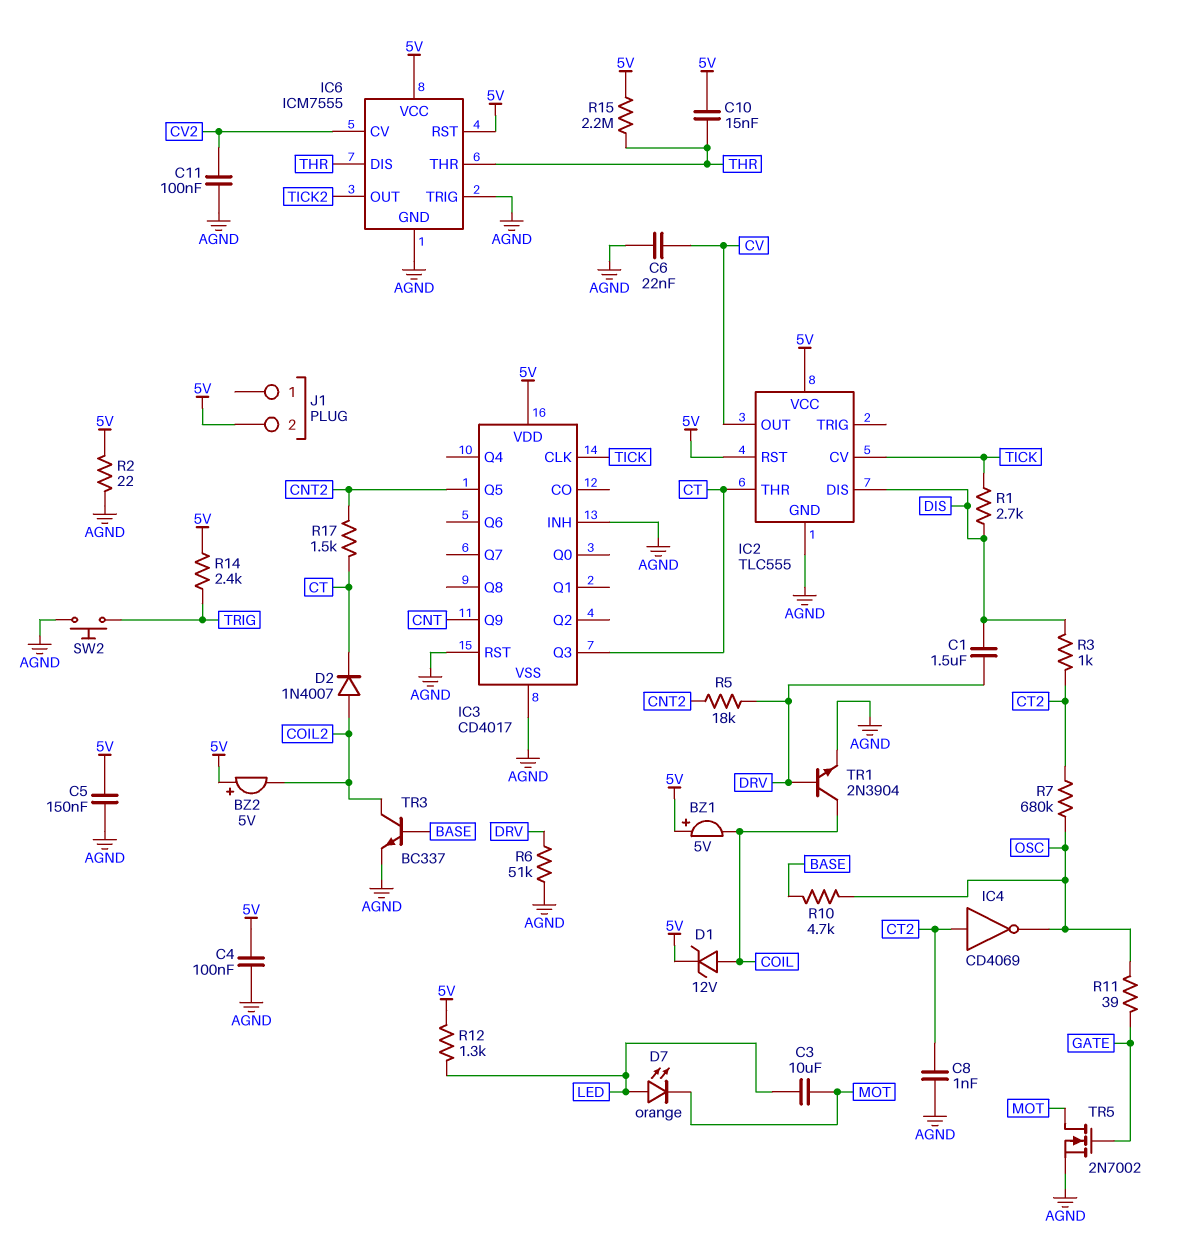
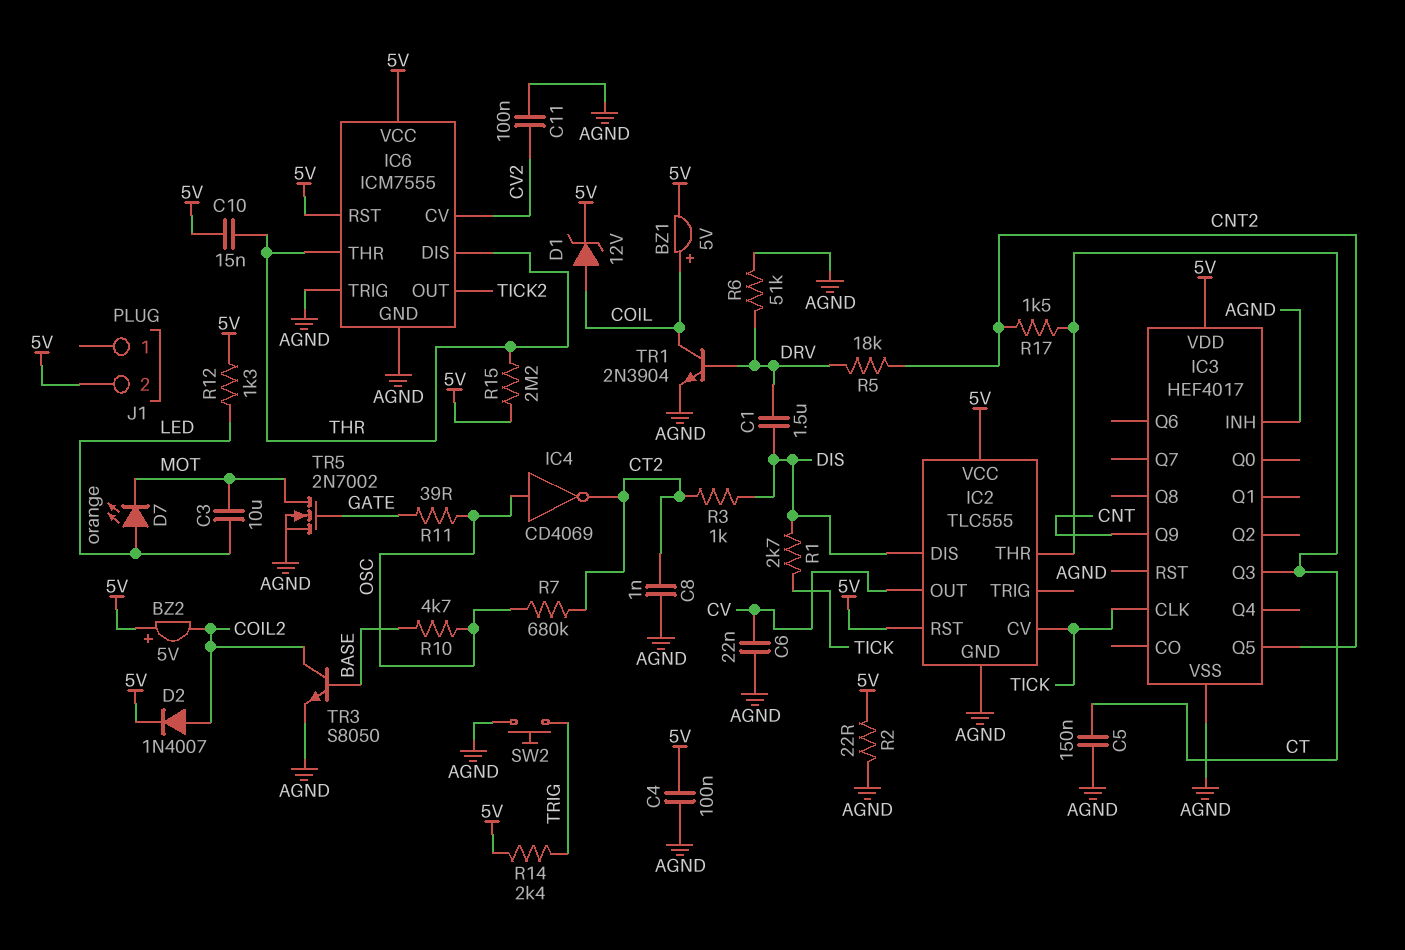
BZ1: buzzer 5V (plus 5V, minus COIL) -> buzzer 5V (plus COIL, minus 5V)
C5: 150nF (5V, AGND) -> 150nF (AGND, CT)
D2: diode 1N4007 (A COIL2, K CT) -> diode 1N4007 (A COIL2, K 5V)
IC3: CD4017 -> HEF4017
IC4: NOT CD4069 (in CT2, out OSC) -> NOT CD4069 (in OSC, out CT2)
TR3: NPN BC337 (B BASE, C COIL2, E AGND) -> NPN S8050 (B BASE, C COIL2, E AGND)

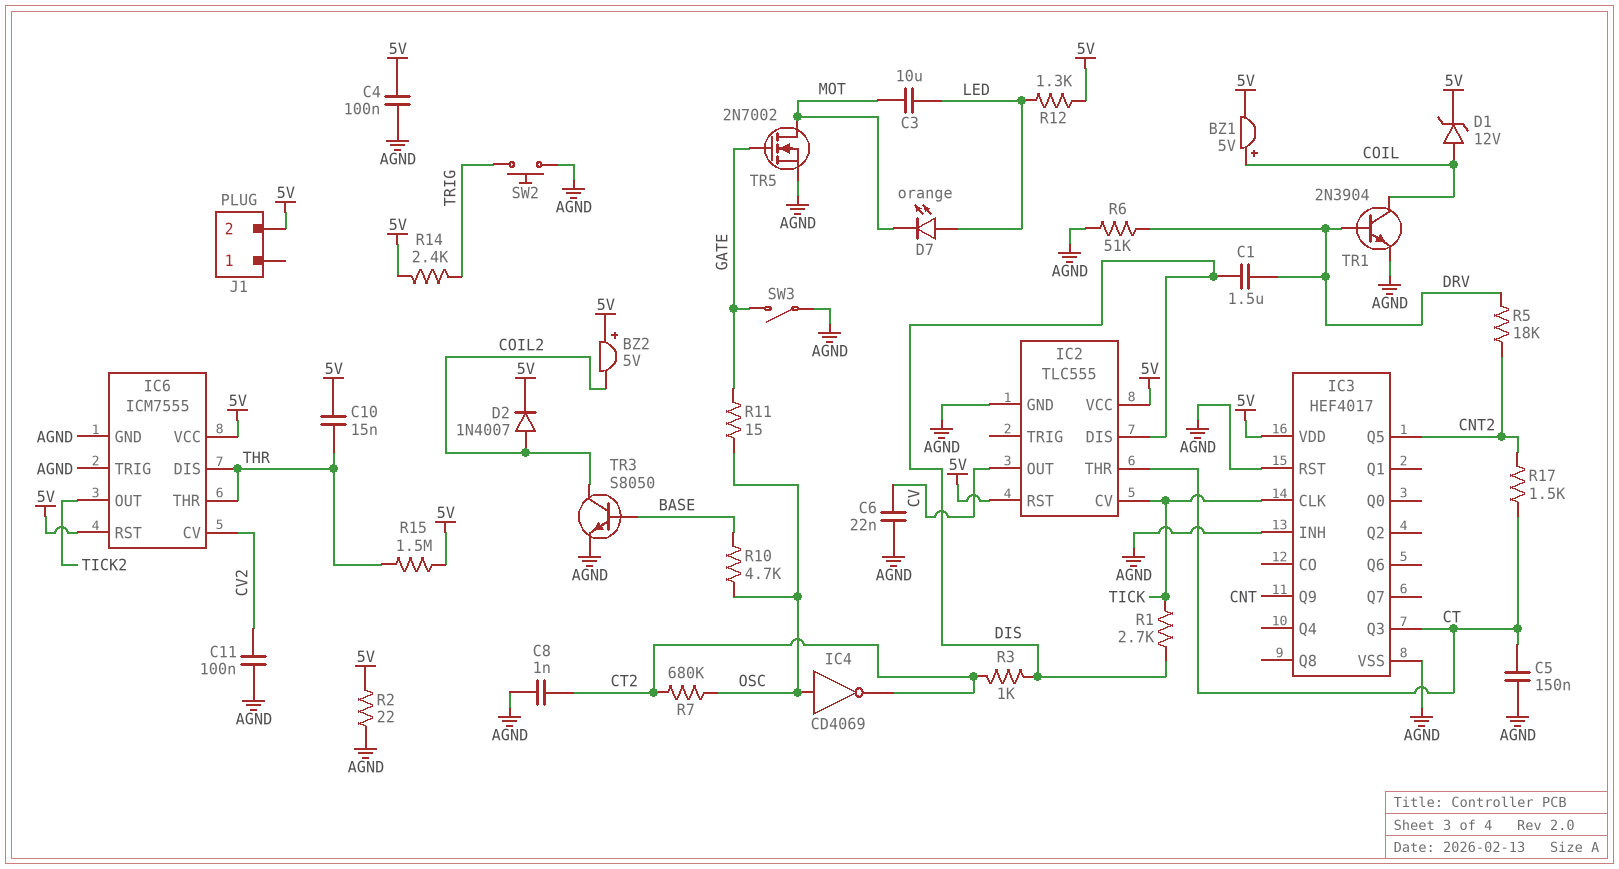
R11: 39 (GATE, OSC) -> 15 (GATE, OSC)
R15: 2.2M (5V, THR) -> 1.5M (5V, THR)
SW3: none -> switch (AGND, GATE)

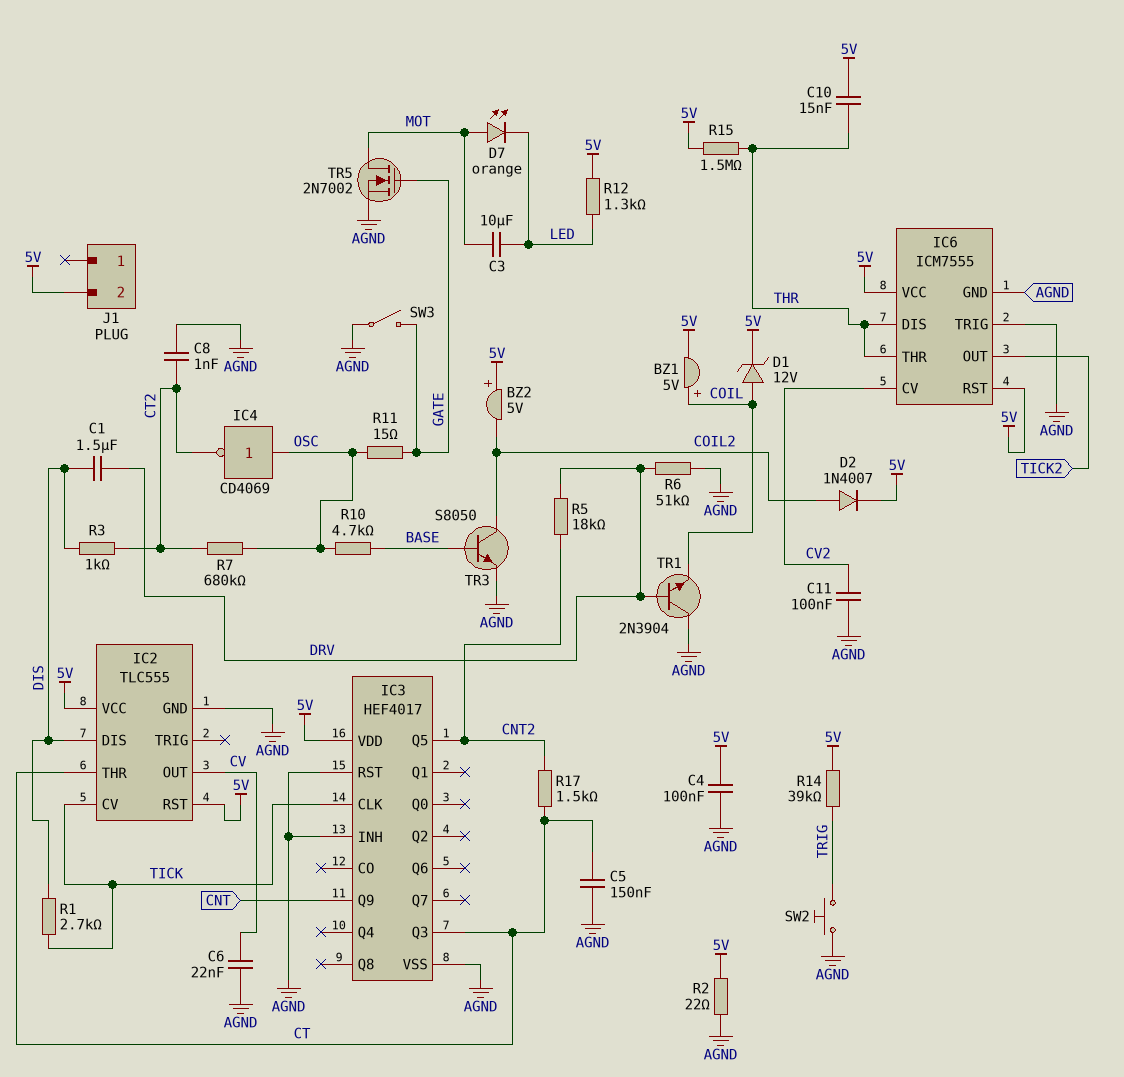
D7: LED orange (A LED, K MOT) -> LED orange (A MOT, K LED)
R14: 2.4k (5V, TRIG) -> 39k (5V, TRIG)
TR1: NPN 2N3904 (B DRV, C COIL, E AGND) -> NPN 2N3904 (B DRV, C AGND, E COIL)

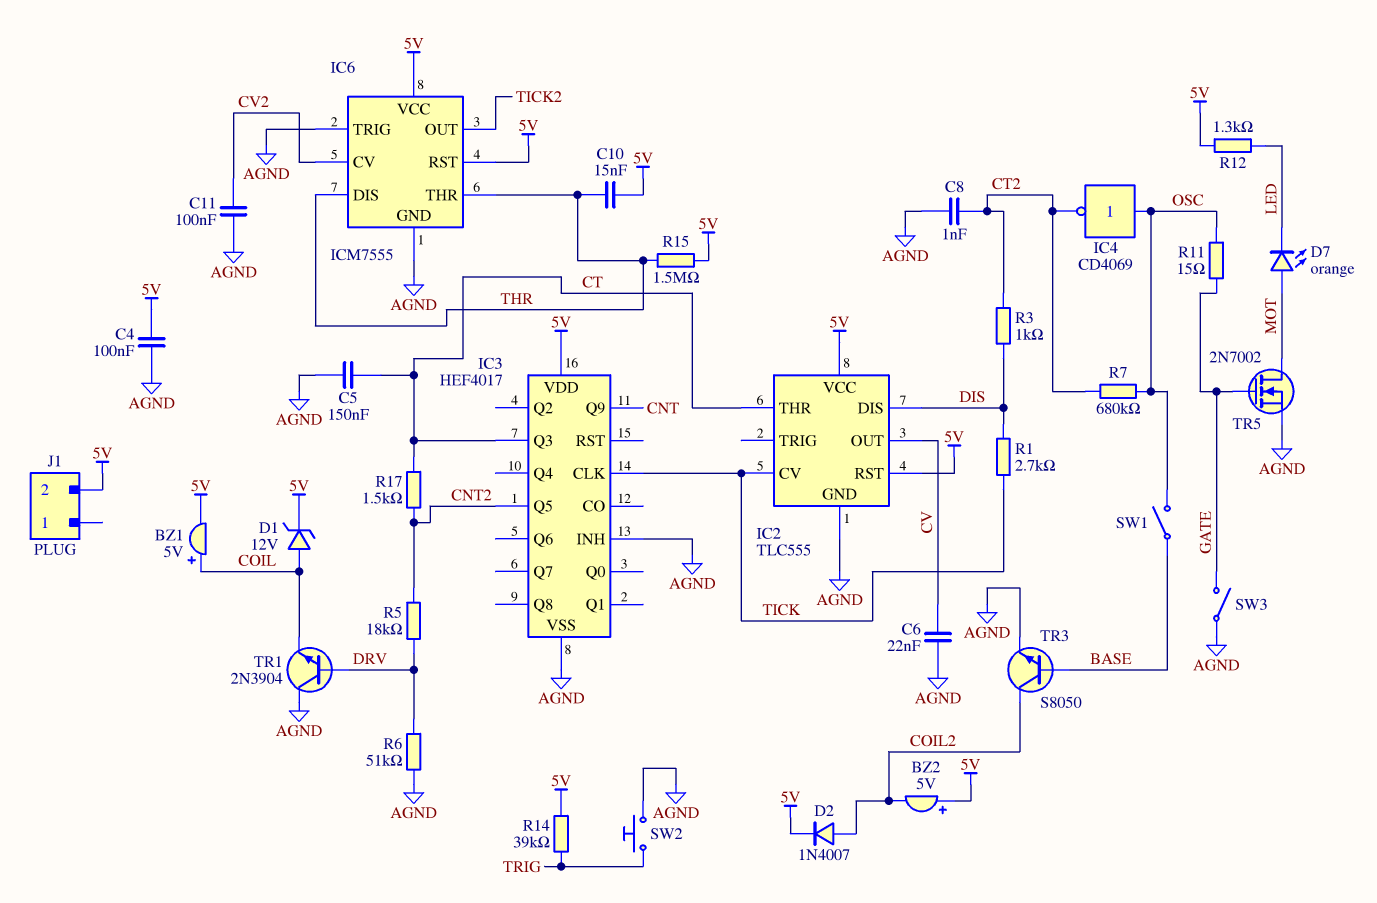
C1: 1.5uF (DIS, DRV) -> none
C3: 10uF (LED, MOT) -> none
IC3 pin RST: AGND -> none
R2: 22 (5V, AGND) -> none
R10: 4.7k (BASE, OSC) -> none
SW1: none -> switch (BASE, OSC)

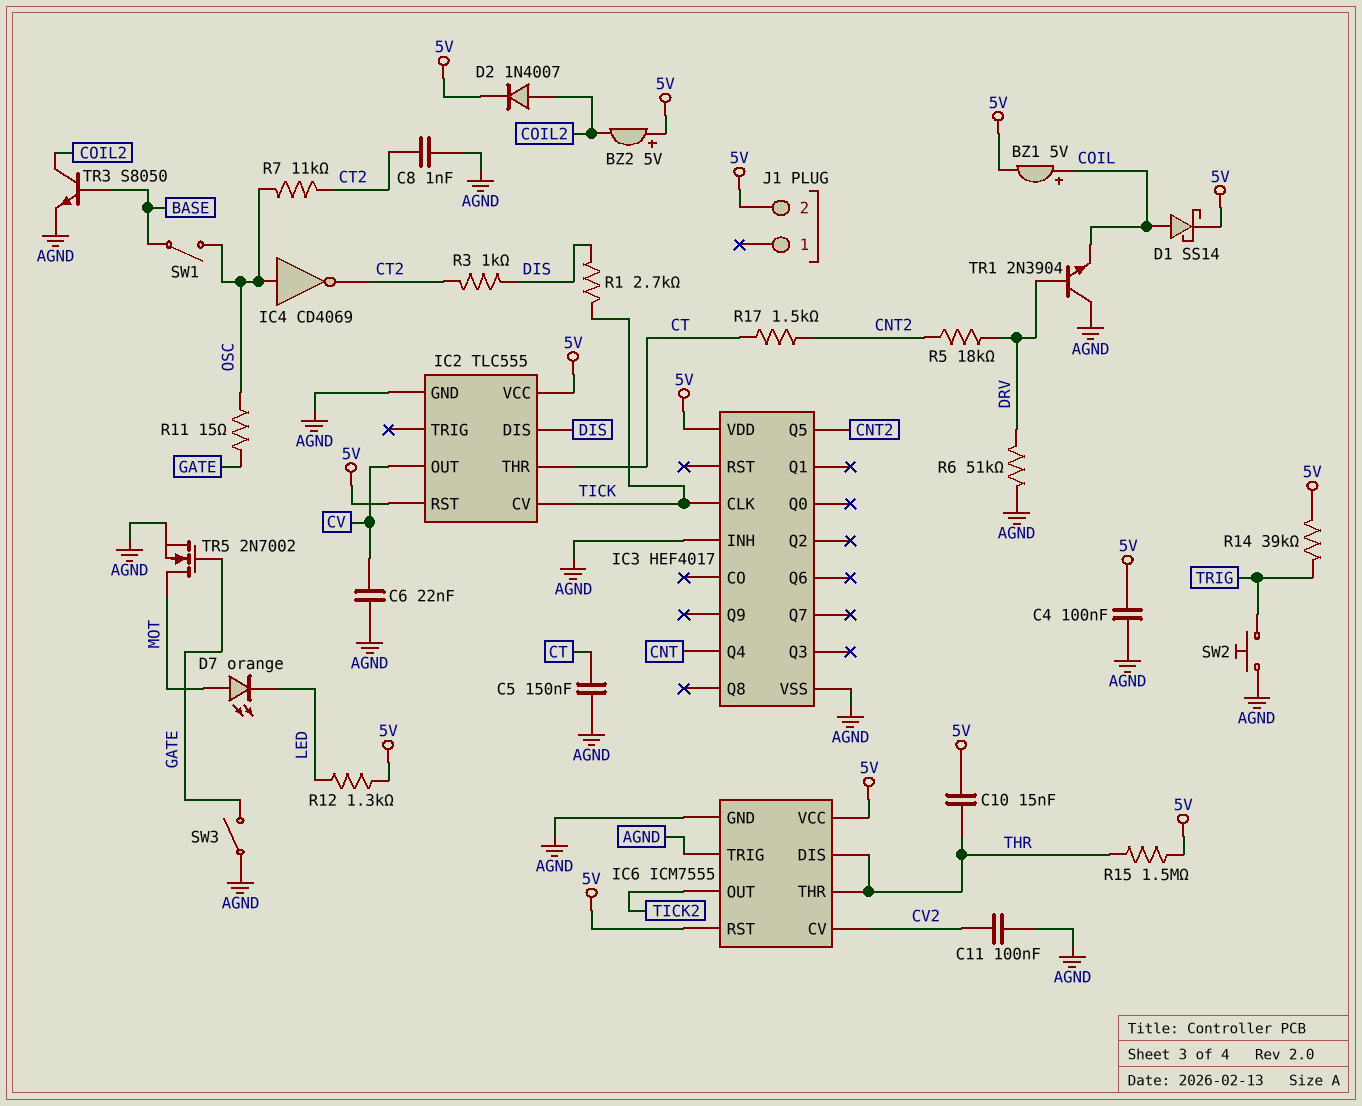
D1: zener 12V (A COIL, K 5V) -> schottky SS14 (A COIL, K 5V)
IC3 pin Q3: CT -> none
IC3 pin Q4: none -> CNT
IC3 pin Q9: CNT -> none
R7: 680k (CT2, OSC) -> 11k (CT2, OSC)

